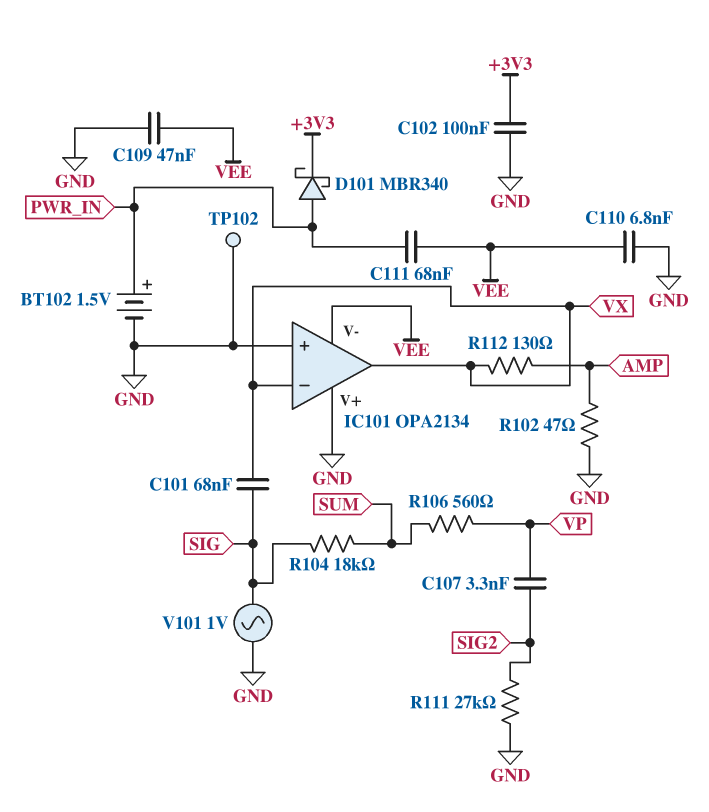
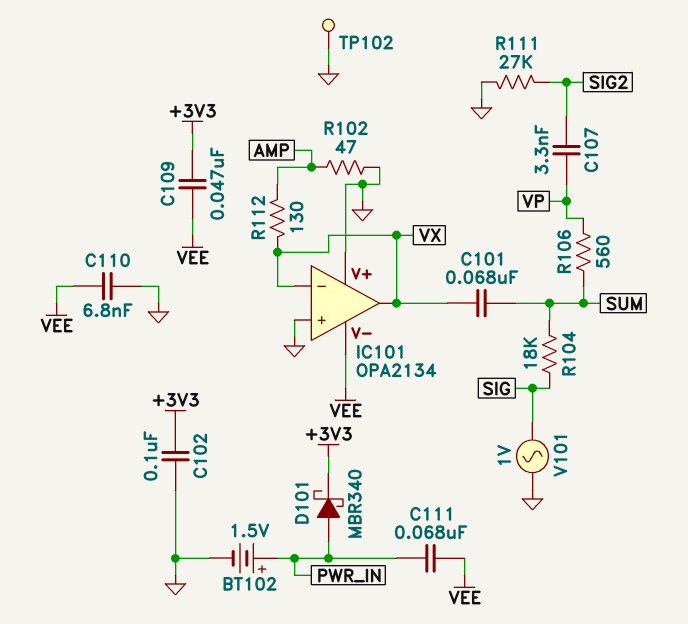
C101: 68nF (SIG, VX) -> 68nF (SUM, VX)
C109: 47nF (GND, VEE) -> 47nF (+3V3, VEE)

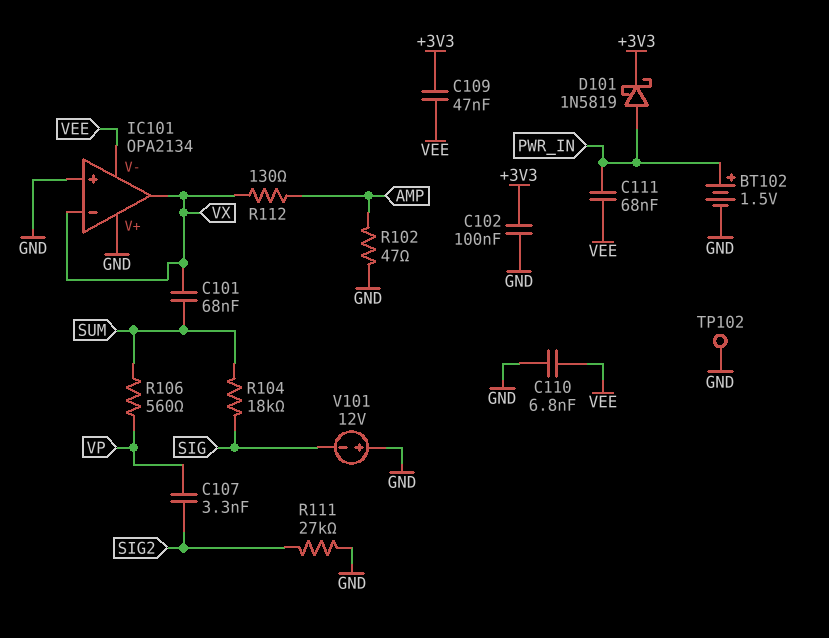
D101: schottky MBR340 (A PWR_IN, K +3V3) -> schottky 1N5819 (A PWR_IN, K +3V3)
V101: AC 1V (GND, SIG) -> 12V (plus GND, minus SIG)

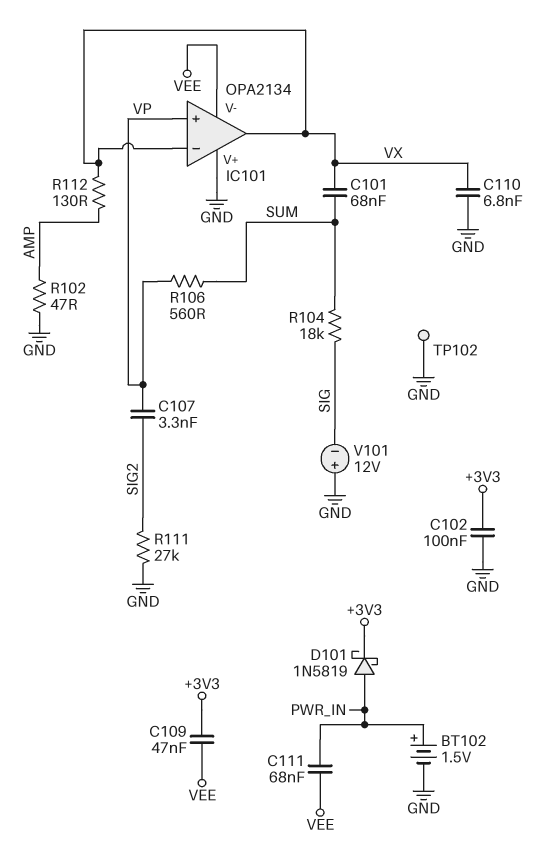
C110: 6.8nF (GND, VEE) -> 6.8nF (GND, VX)
IC101 pin in+: GND -> VP

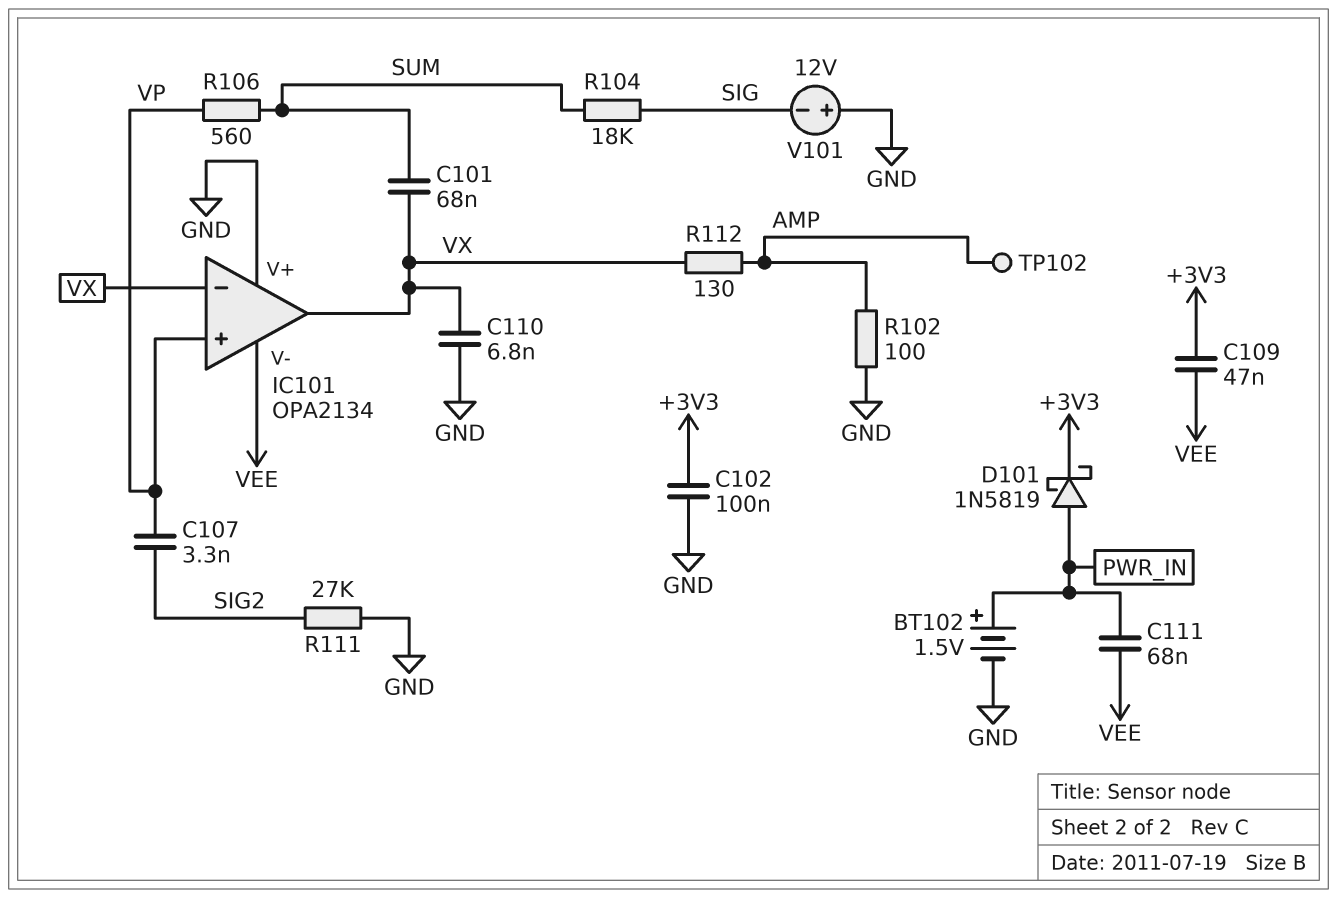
R102: 47 (AMP, GND) -> 100 (AMP, GND)
TP102: test point (GND) -> test point (AMP)

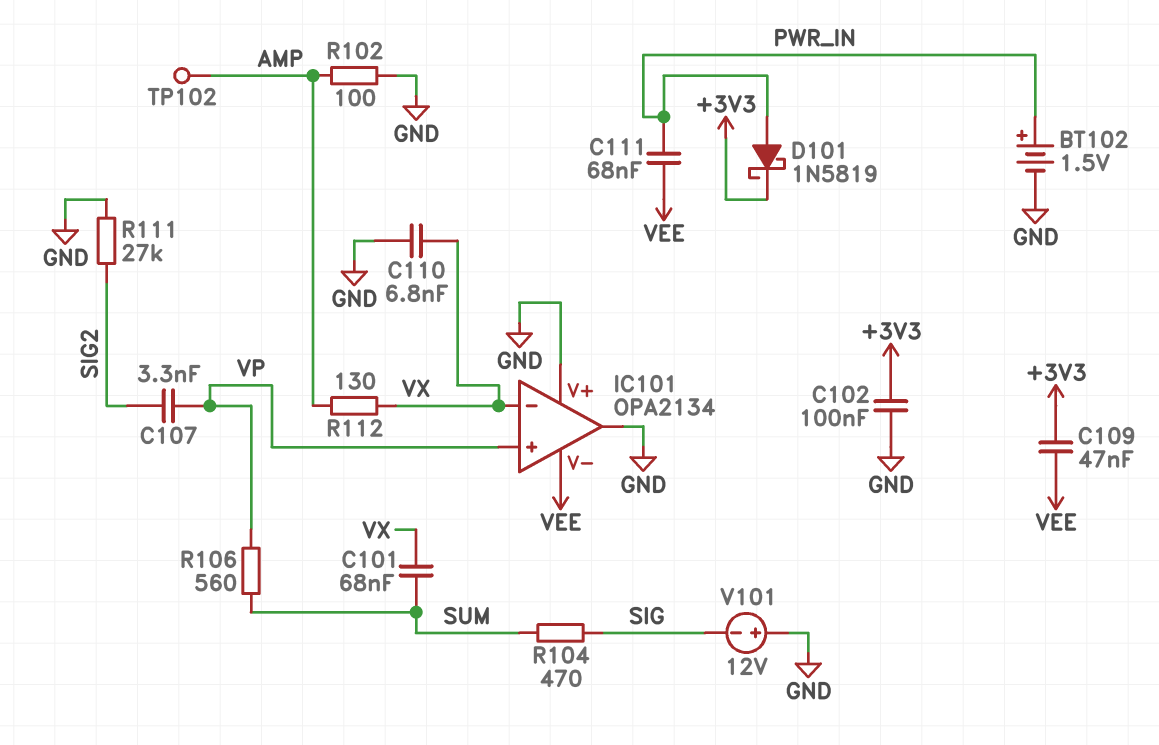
IC101 pin out: VX -> GND
R104: 18k (SIG, SUM) -> 470 (SIG, SUM)

